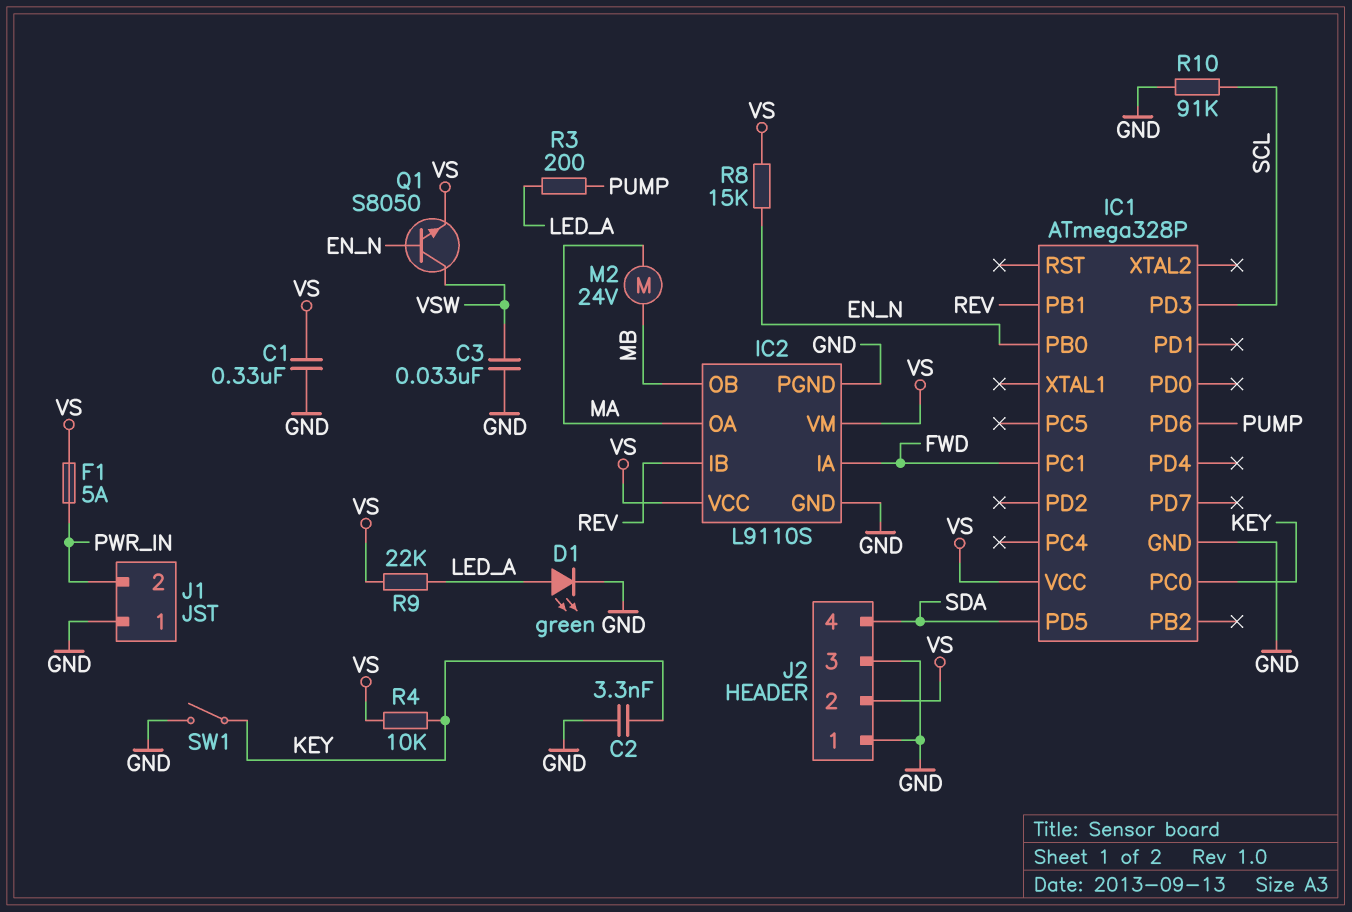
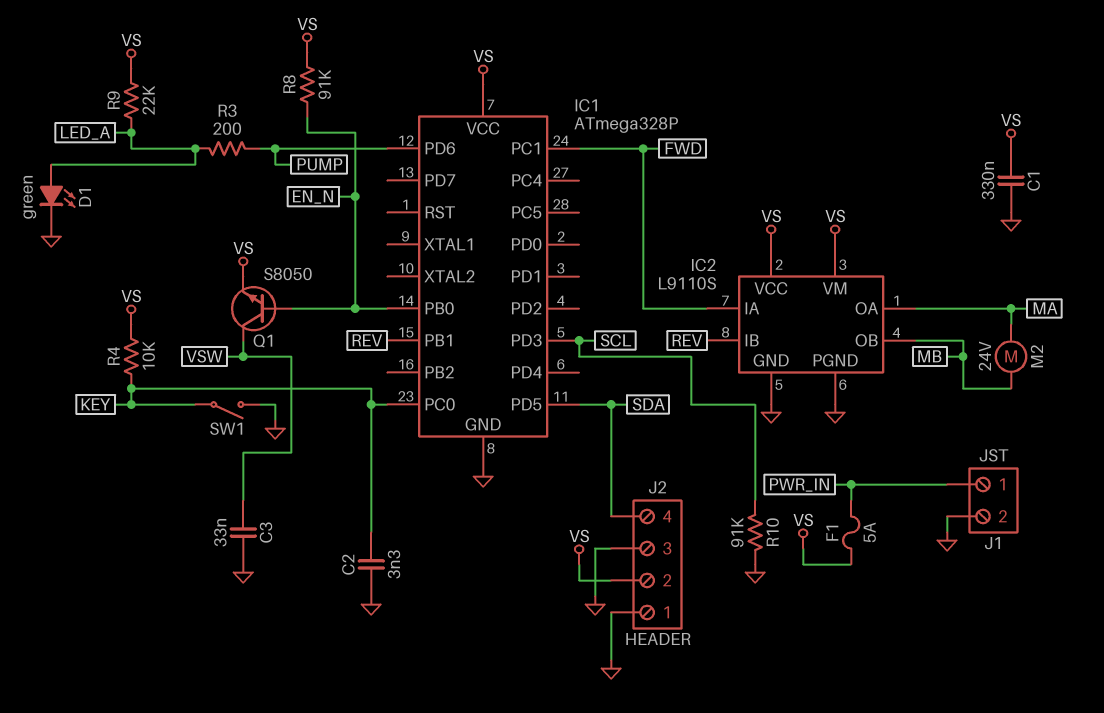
J1 pin 1: GND -> PWR_IN
J1 pin 2: PWR_IN -> GND
R8: 15k (EN_N, VS) -> 91k (EN_N, VS)

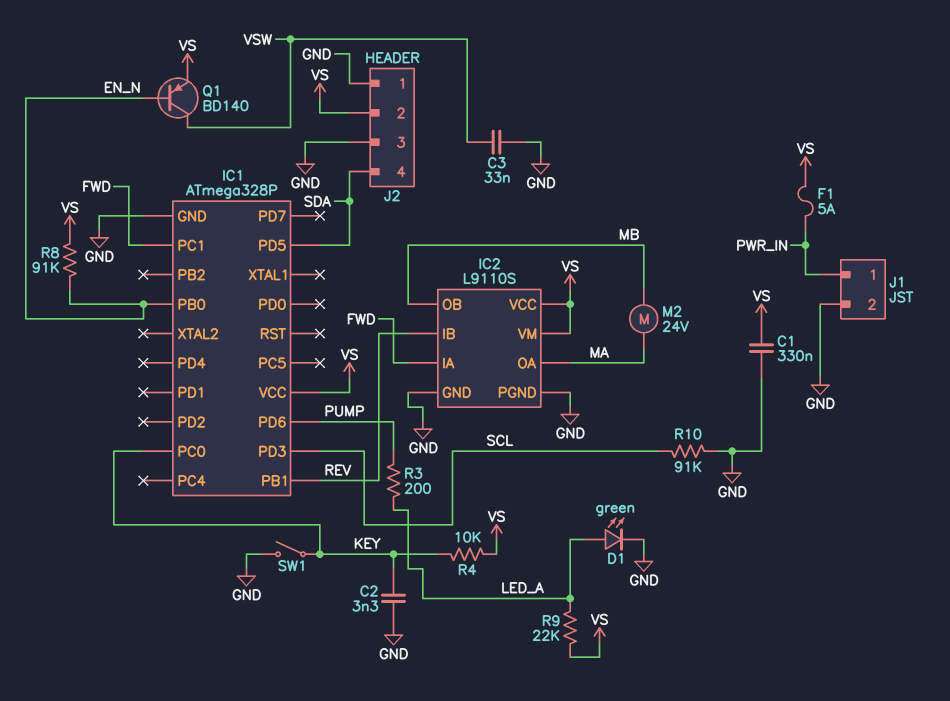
Q1: NPN S8050 (B EN_N, C VSW, E VS) -> PNP BD140 (B EN_N, C VSW, E VS)

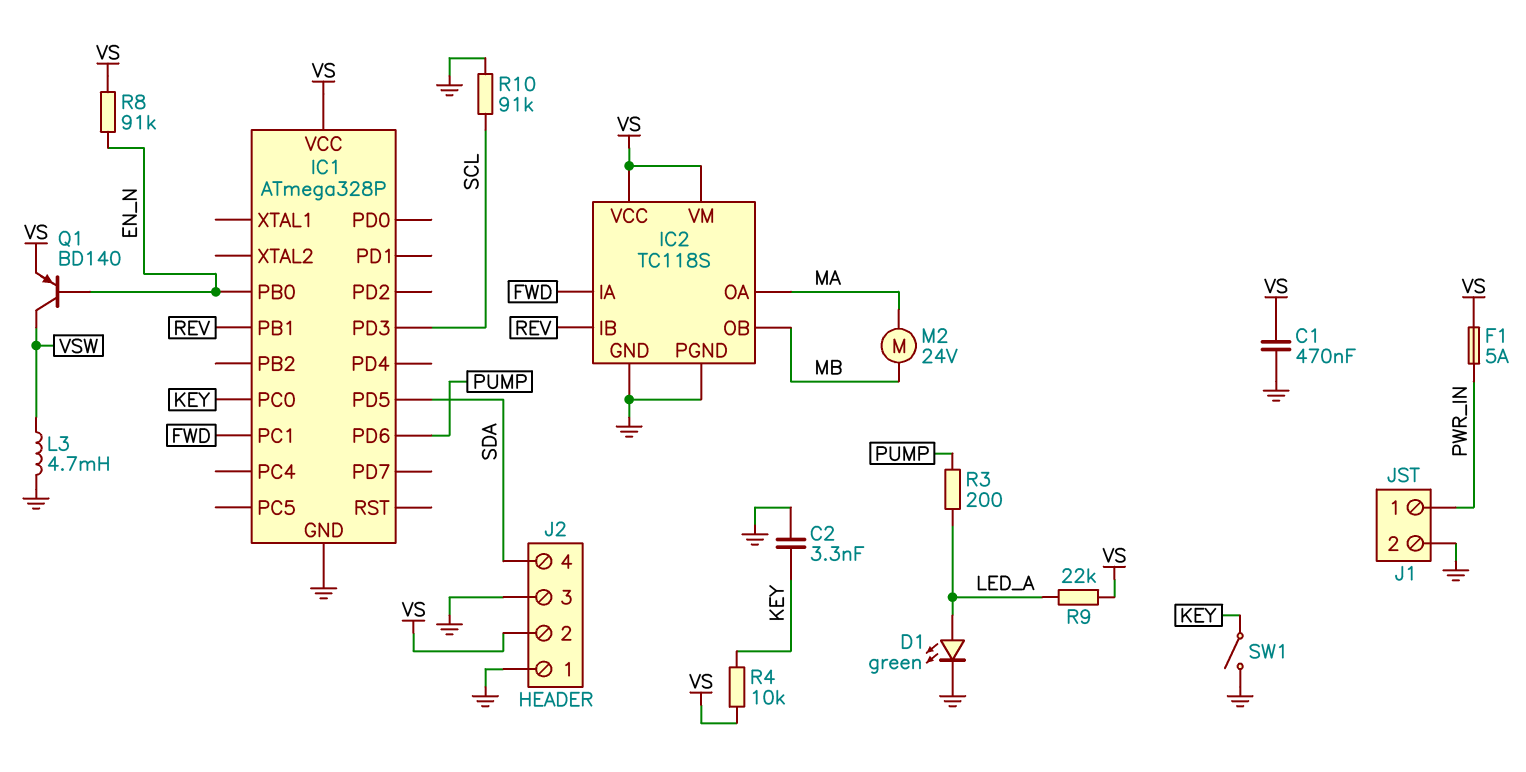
C1: 330nF (GND, VS) -> 470nF (GND, VS)
C3: 33nF (GND, VSW) -> none
IC2: L9110S -> TC118S
L3: none -> 4.7mH (GND, VSW)

